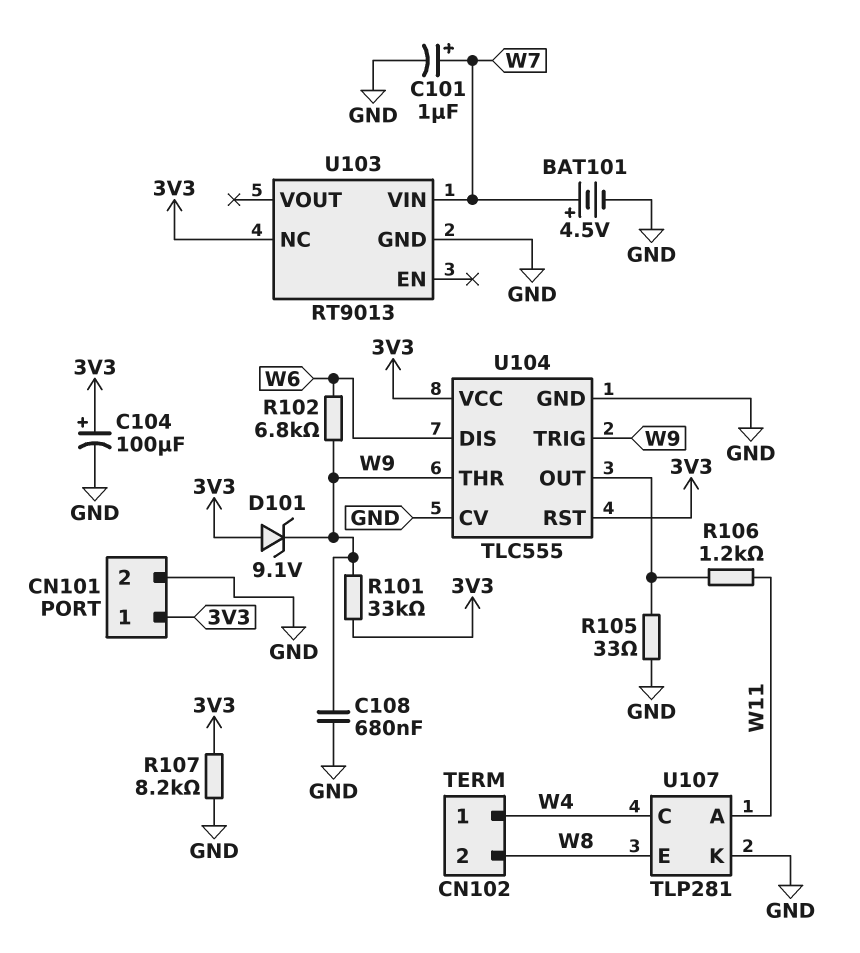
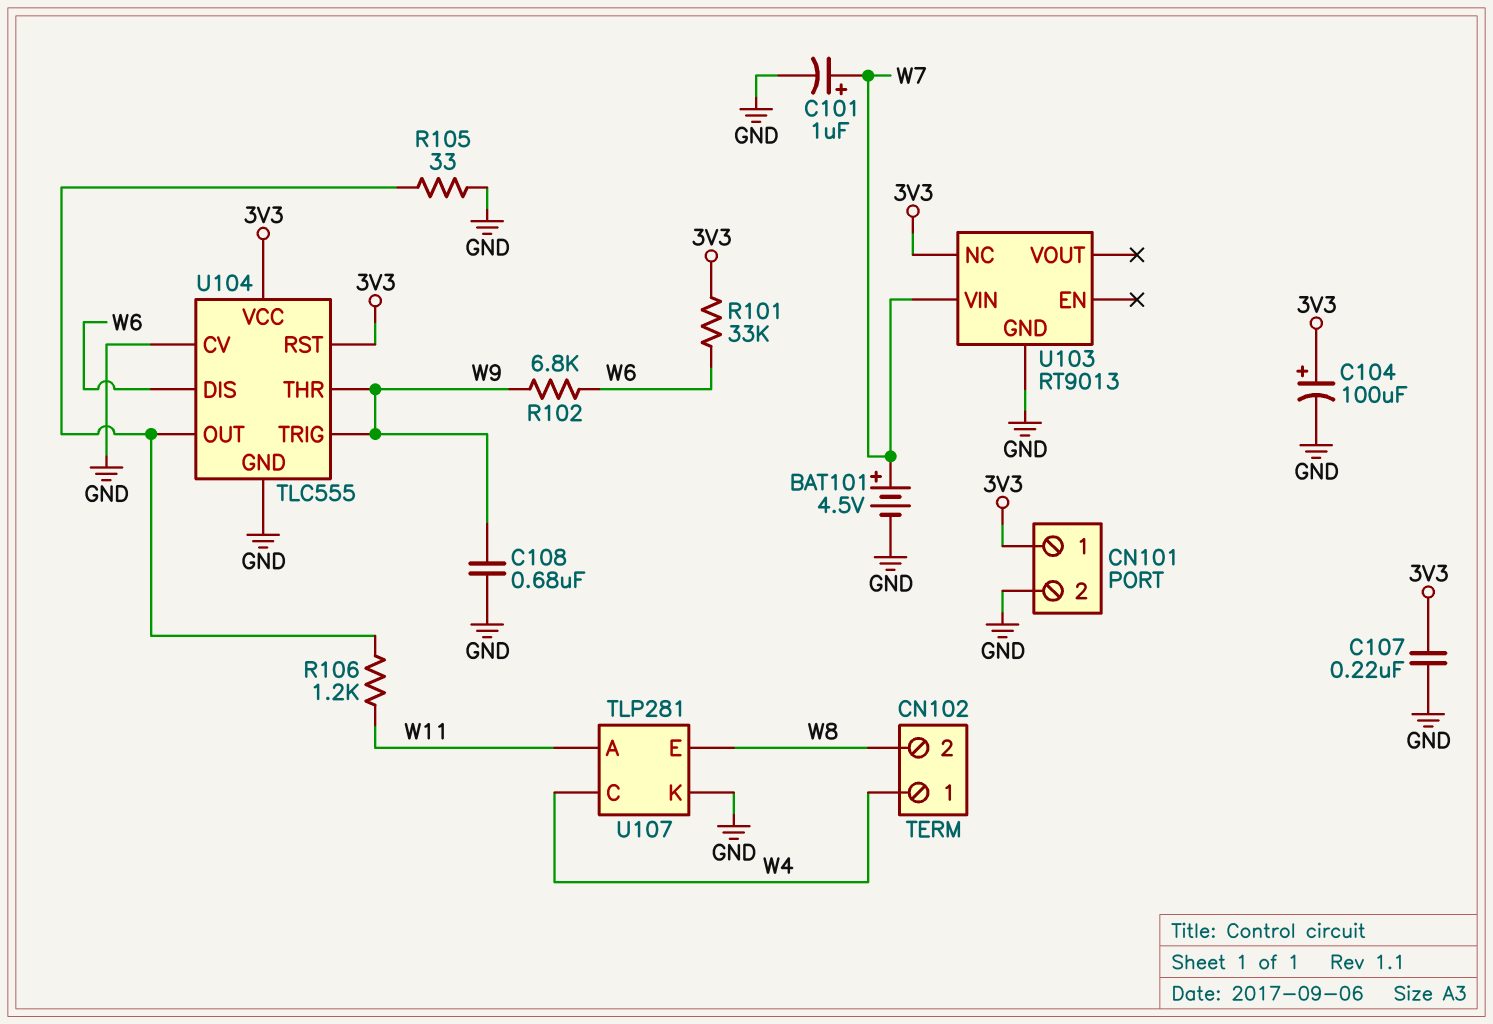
C107: none -> 220nF (3V3, GND)
D101: zener 9.1V (A 3V3, K W9) -> none
R101: 33k (3V3, W9) -> 33k (3V3, W6)
R107: 8.2k (3V3, GND) -> none

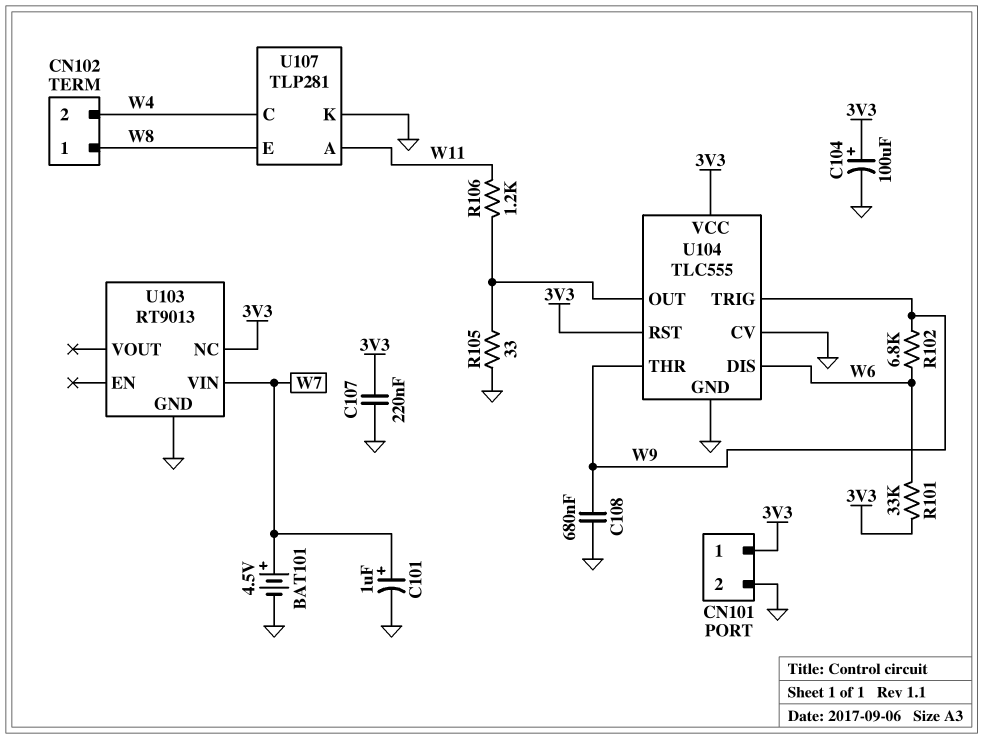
CN102 pin 1: W4 -> W8
CN102 pin 2: W8 -> W4

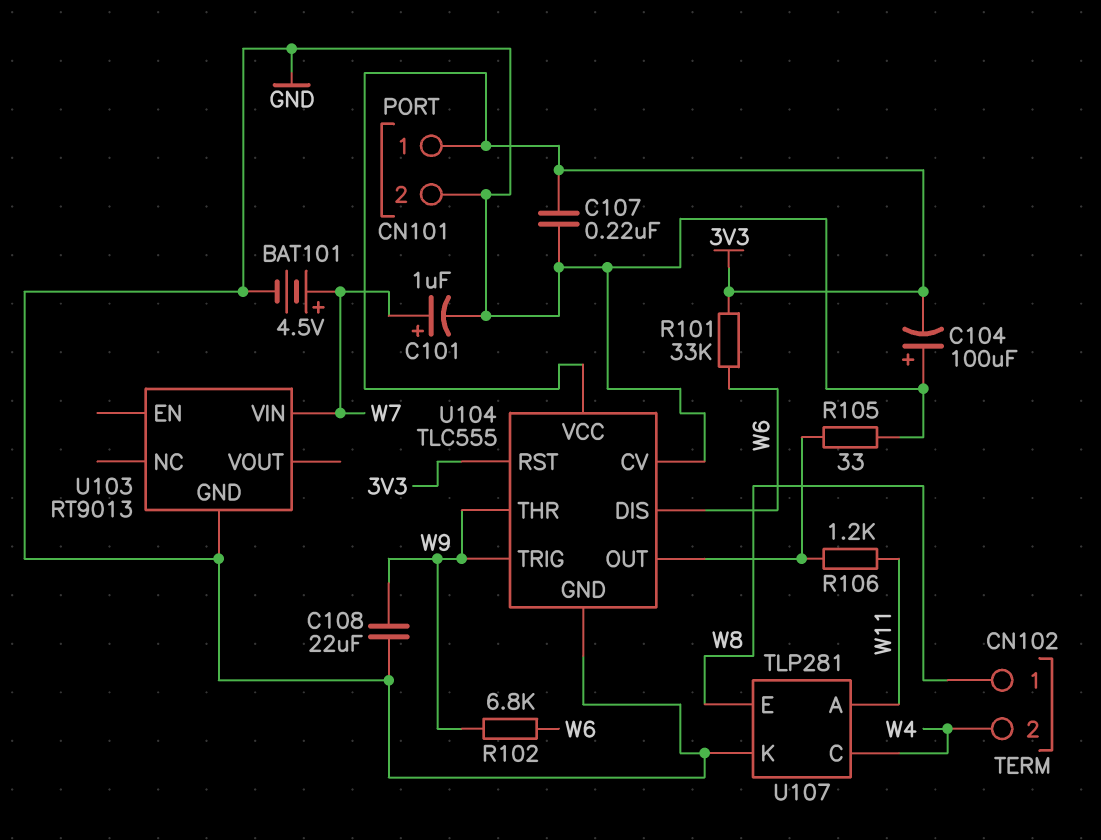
C104: 100uF (plus 3V3, minus GND) -> 100uF (plus GND, minus 3V3)
C108: 680nF (GND, W9) -> 22uF (GND, W9)
U103 pin NC: 3V3 -> none

